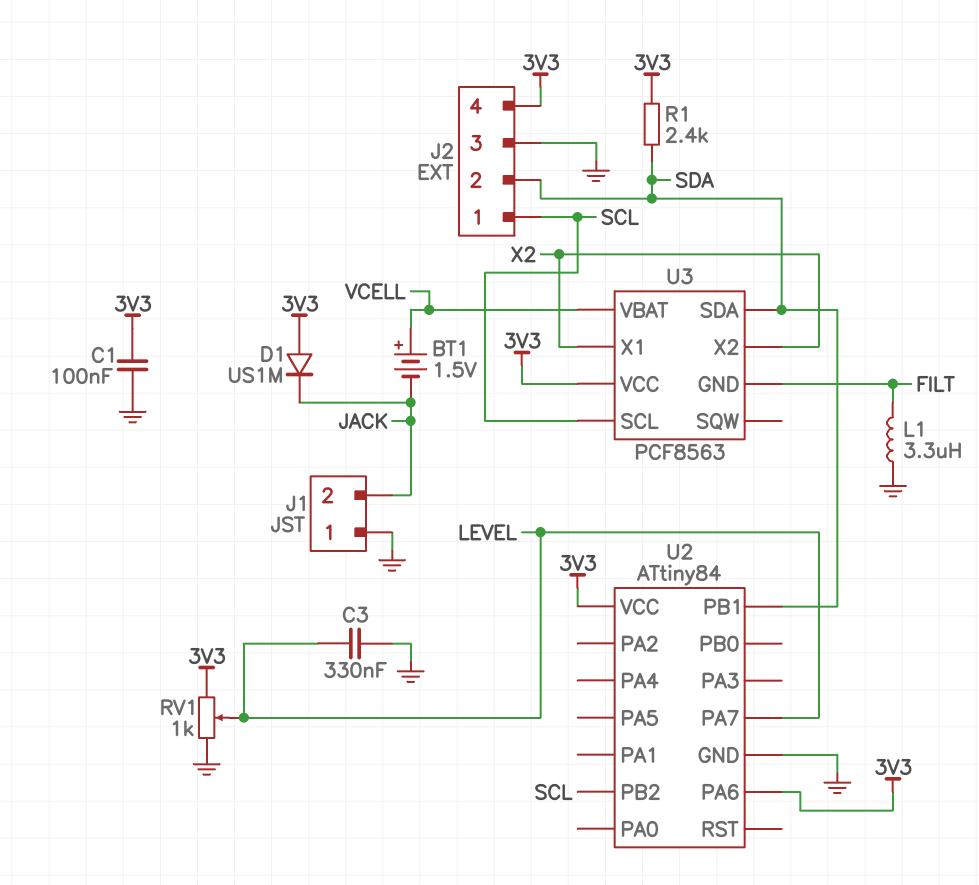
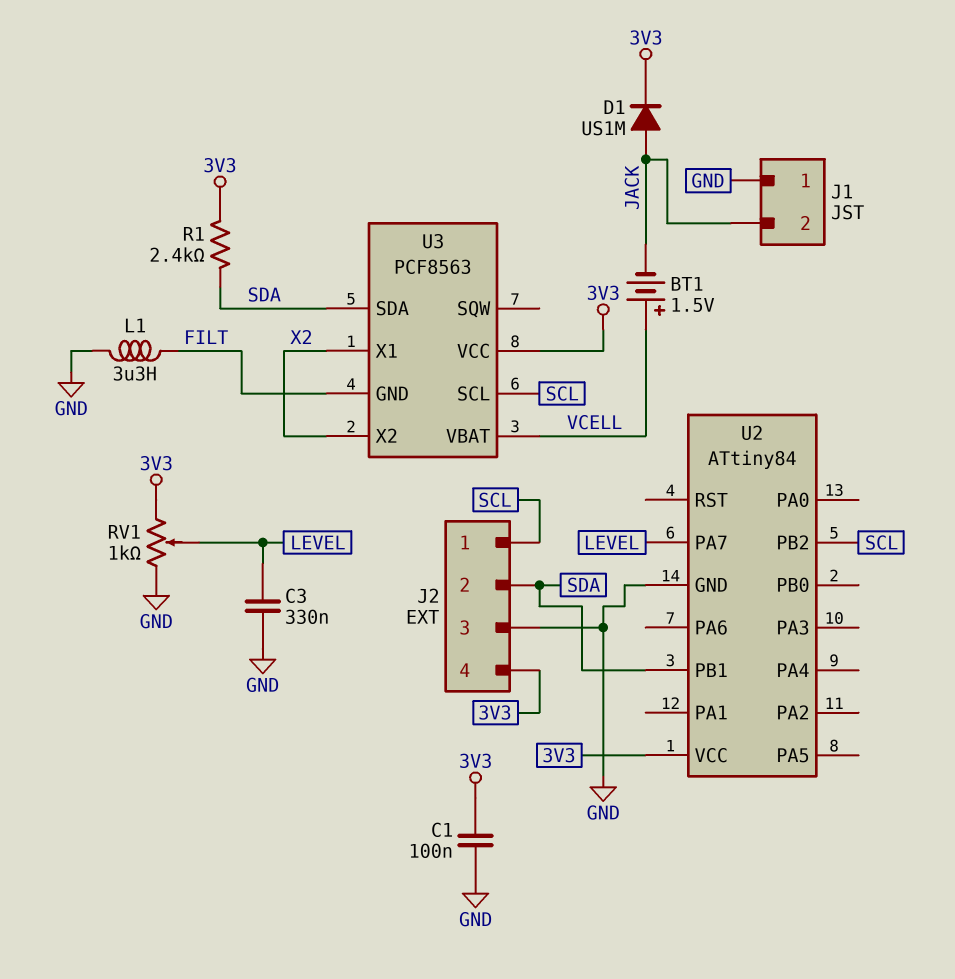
D1: diode US1M (A 3V3, K JACK) -> diode US1M (A JACK, K 3V3)
U2 pin PA6: 3V3 -> none

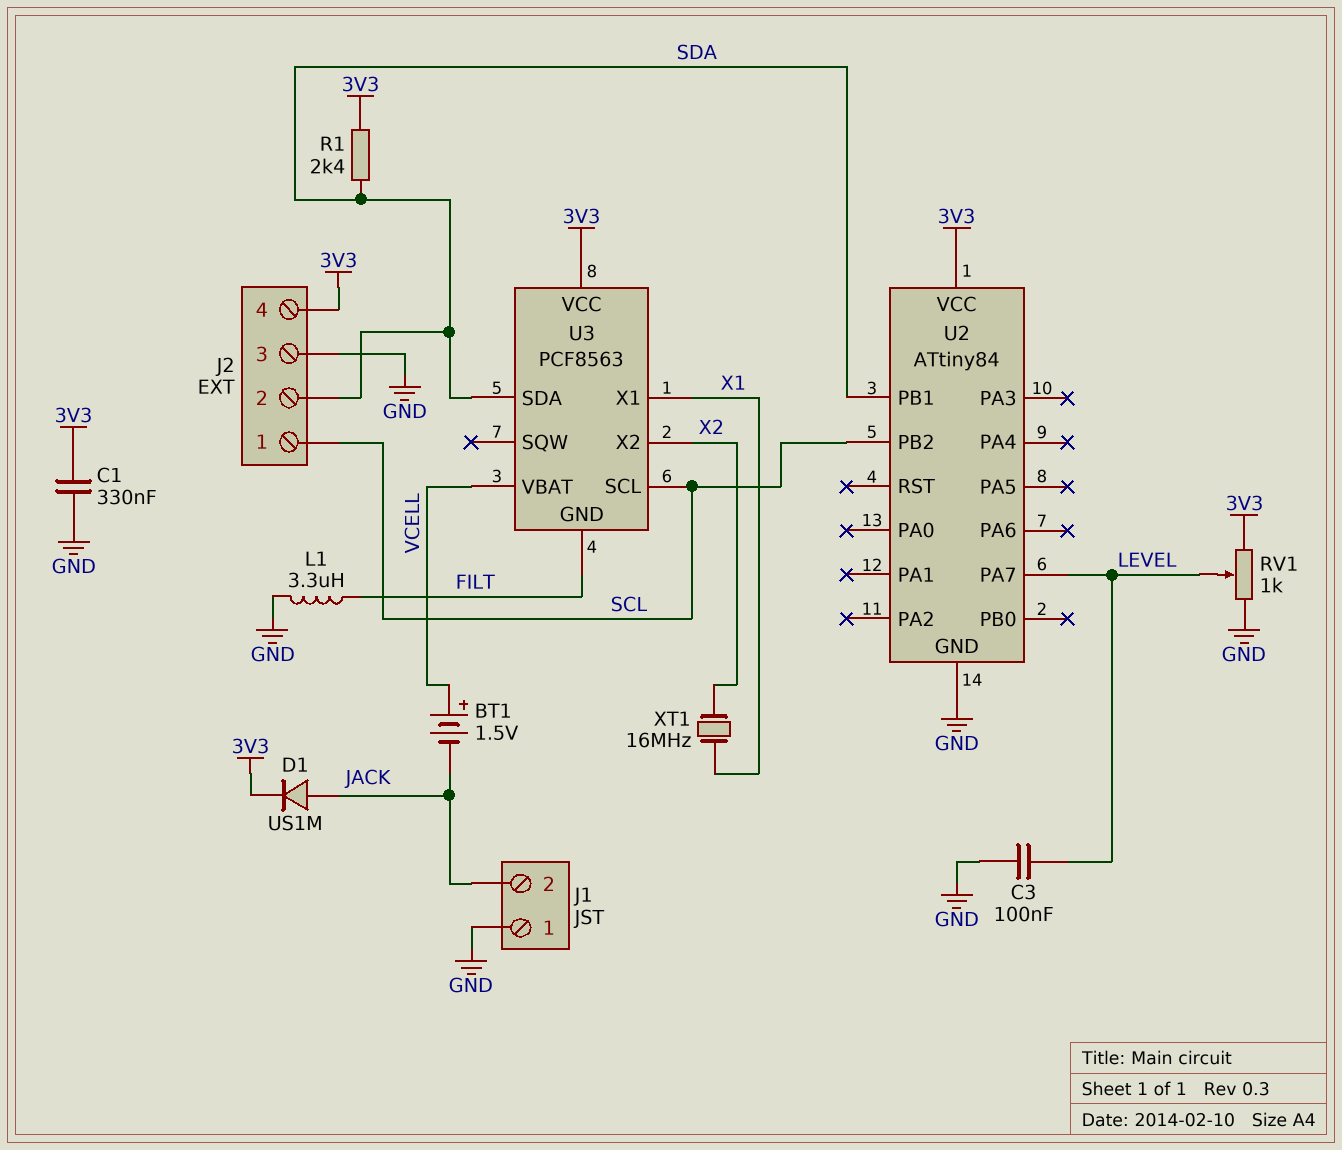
C1: 100nF (3V3, GND) -> 330nF (3V3, GND)
C3: 330nF (GND, LEVEL) -> 100nF (GND, LEVEL)
U3 pin X1: X2 -> X1
XT1: none -> 16MHz (X1, X2)

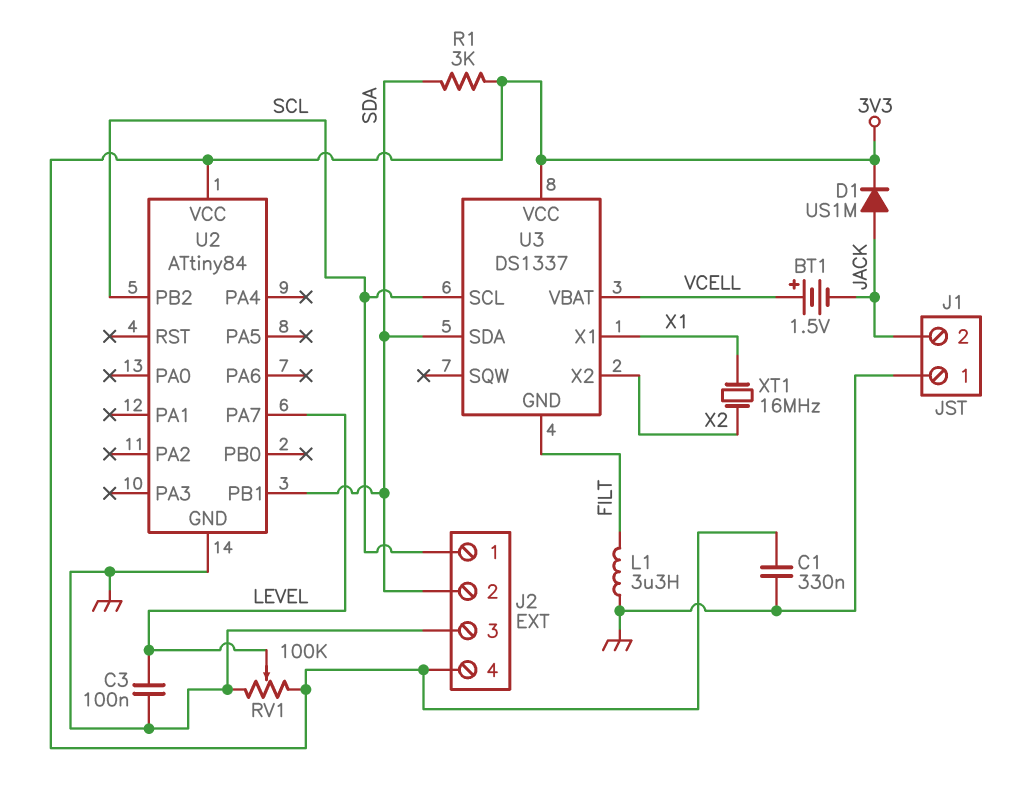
R1: 2.4k (3V3, SDA) -> 3k (3V3, SDA)
RV1: 1k (3V3, GND, wiper LEVEL) -> 100k (3V3, GND, wiper LEVEL)
U3: PCF8563 -> DS1337

